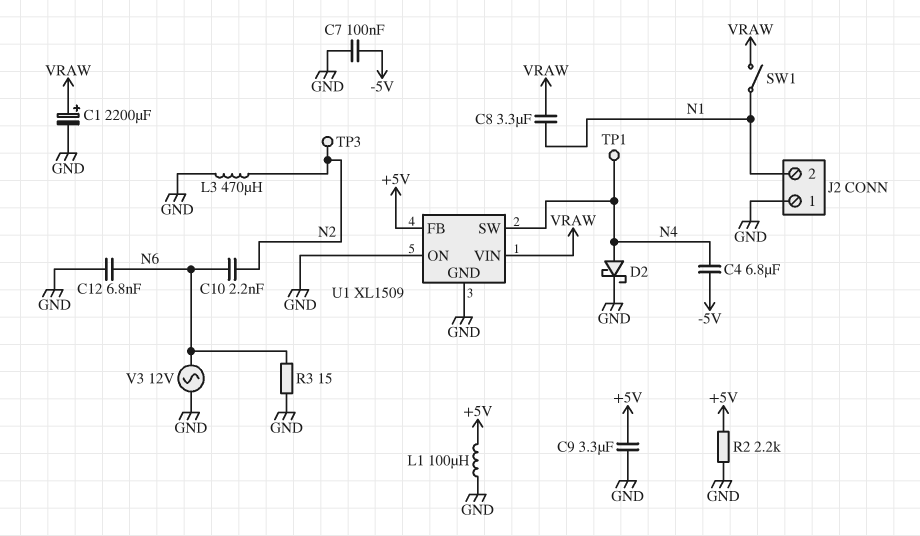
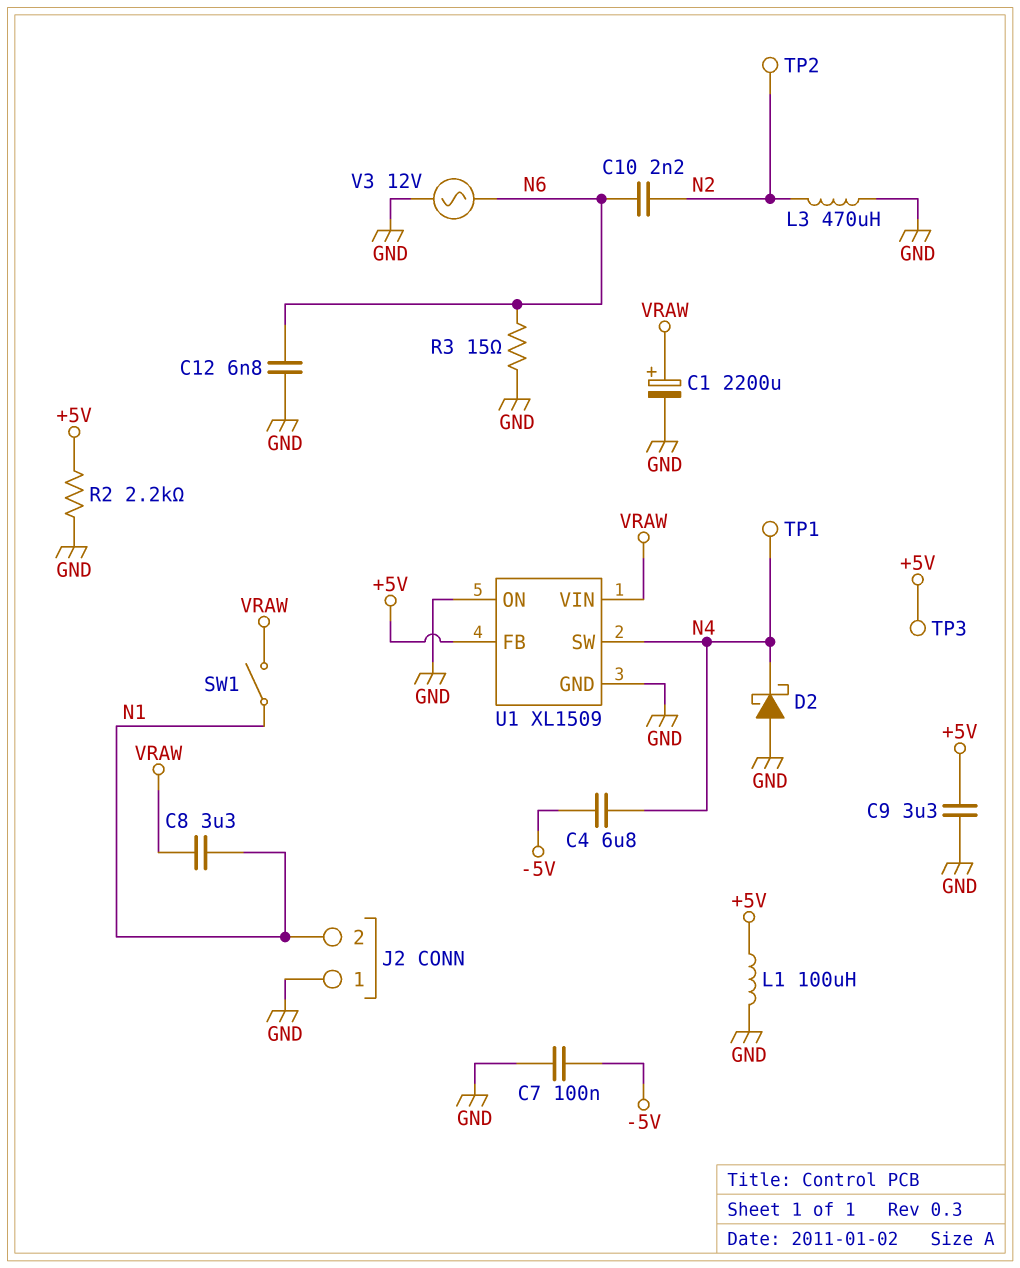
D2: schottky (A N4, K GND) -> schottky (A GND, K N4)
TP2: none -> test point (N2)
TP3: test point (N2) -> test point (+5V)

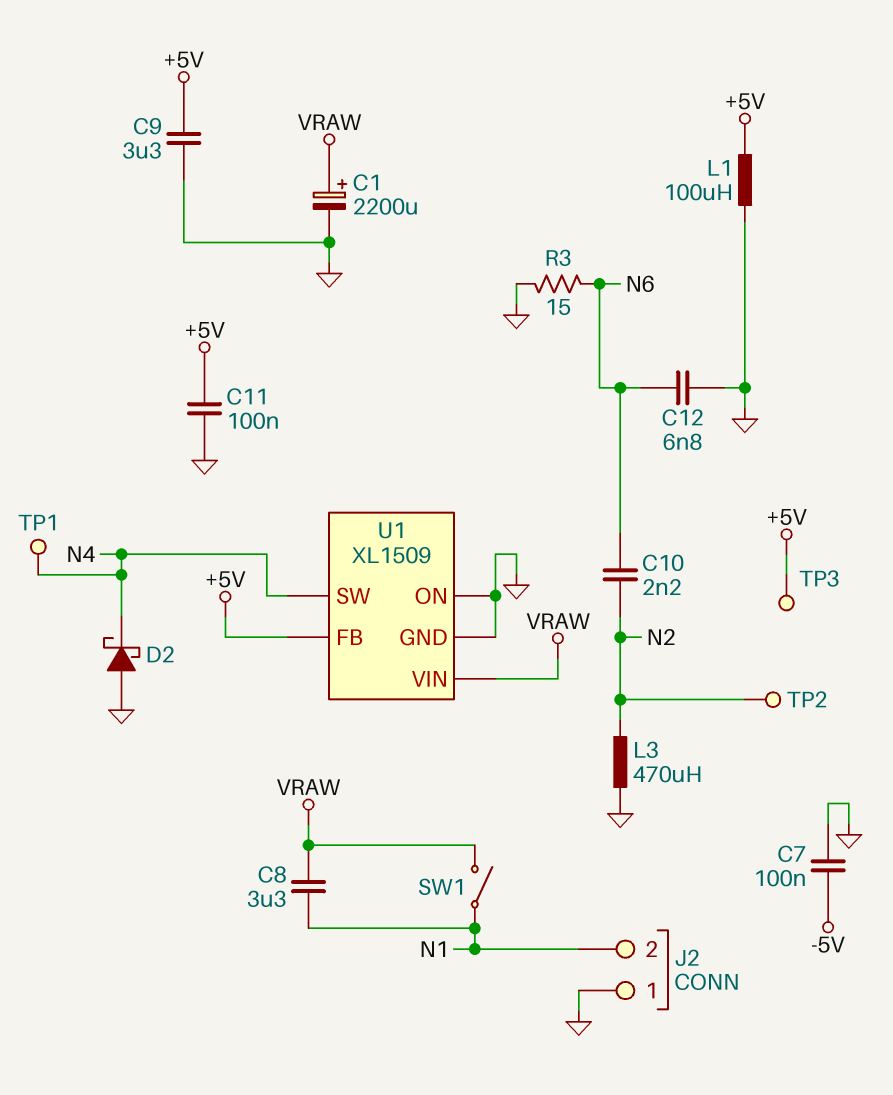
C4: 6.8uF (-5V, N4) -> none
C11: none -> 100nF (+5V, GND)
R2: 2.2k (+5V, GND) -> none
V3: AC 12V (GND, N6) -> none

